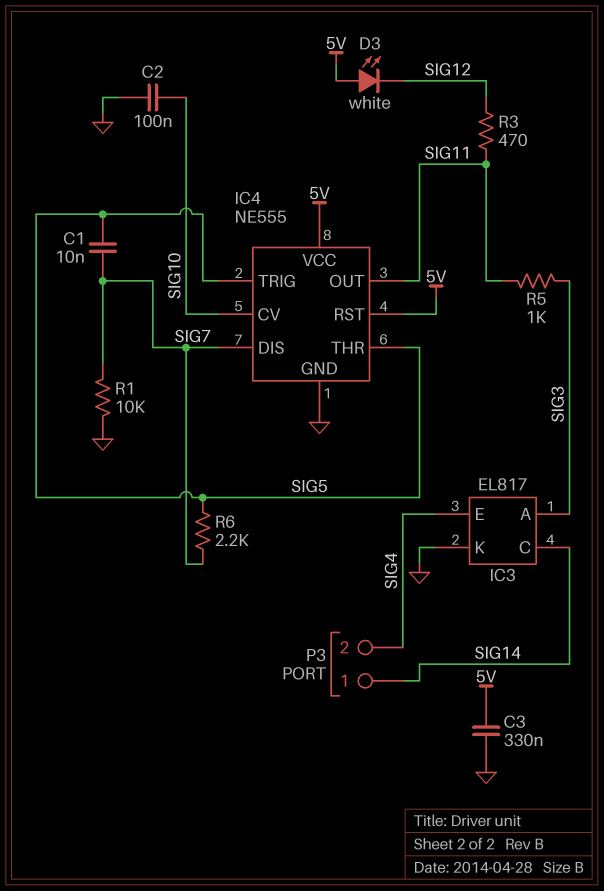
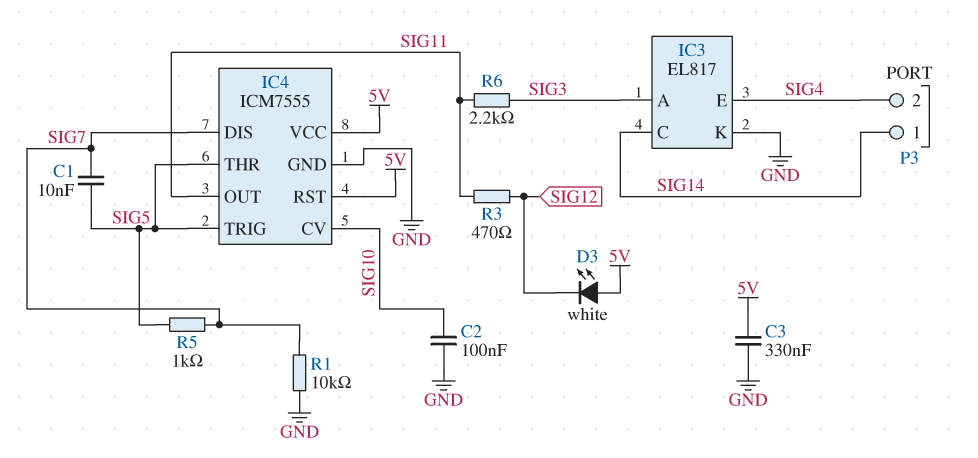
IC4: NE555 -> ICM7555
R5: 1k (SIG3, SIG11) -> 1k (SIG5, SIG7)
R6: 2.2k (SIG5, SIG7) -> 2.2k (SIG3, SIG11)

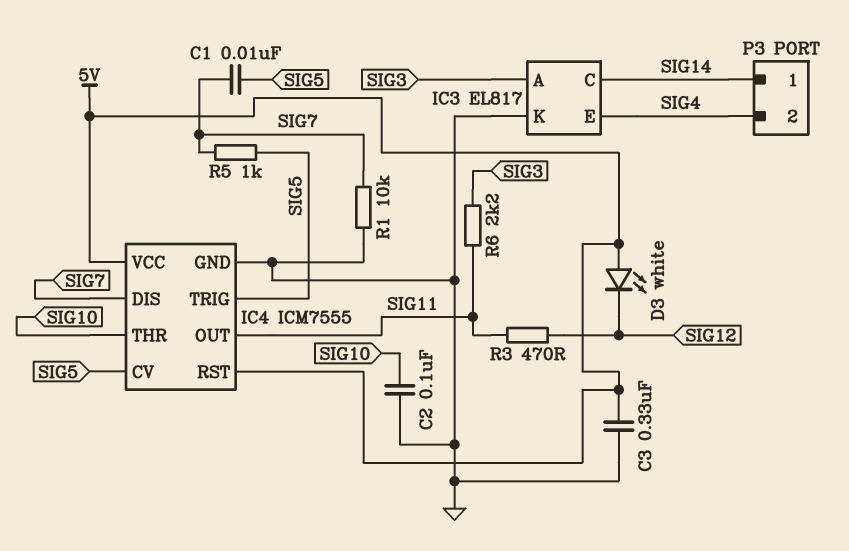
IC4 pin CV: SIG10 -> SIG5
IC4 pin THR: SIG5 -> SIG10

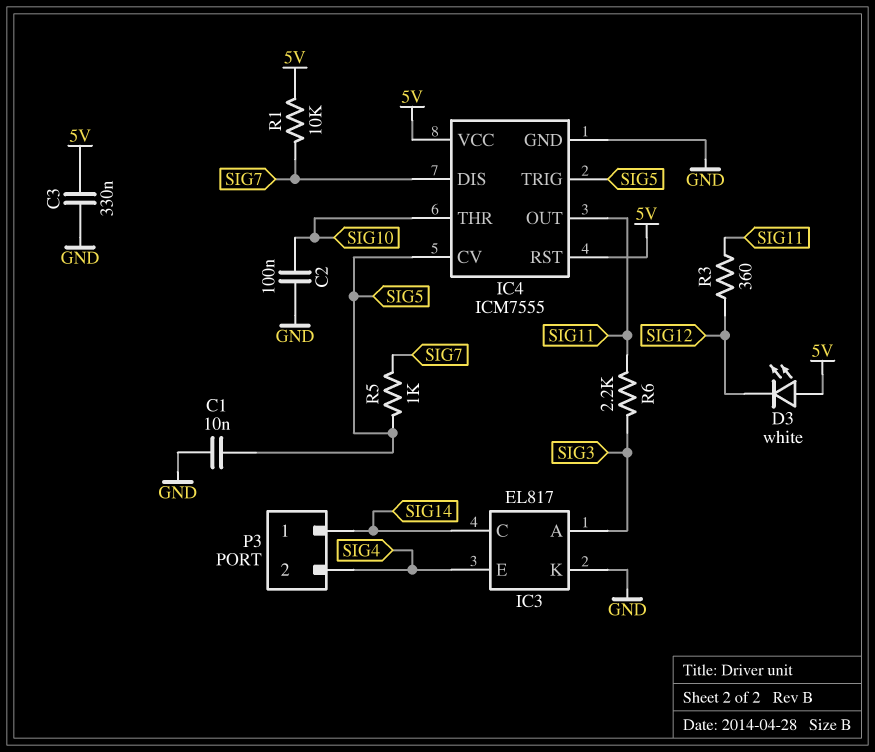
C1: 10nF (SIG5, SIG7) -> 10nF (GND, SIG5)
R1: 10k (GND, SIG7) -> 10k (5V, SIG7)
R3: 470 (SIG11, SIG12) -> 360 (SIG11, SIG12)

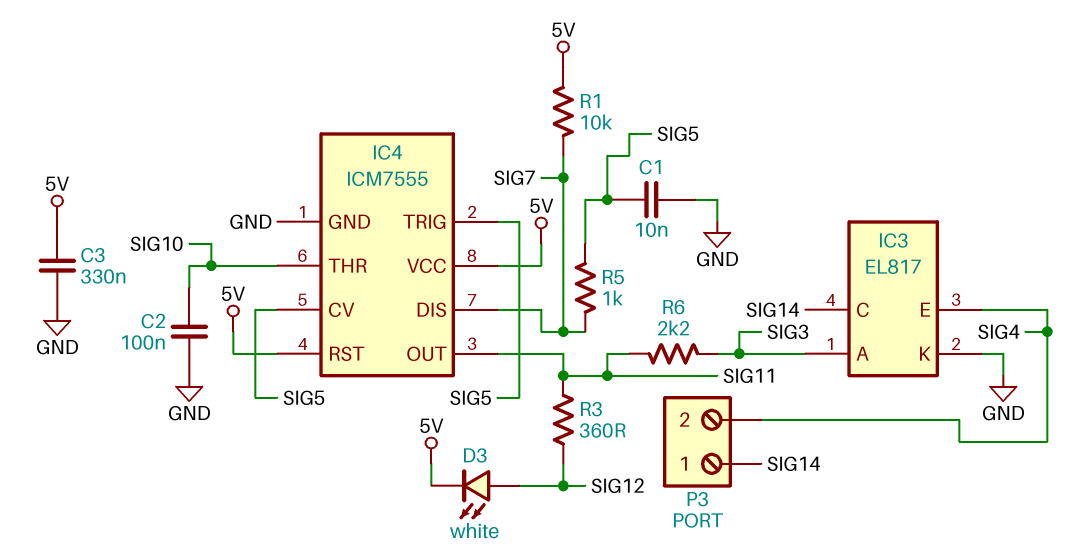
D3: LED white (A 5V, K SIG12) -> LED white (A SIG12, K 5V)

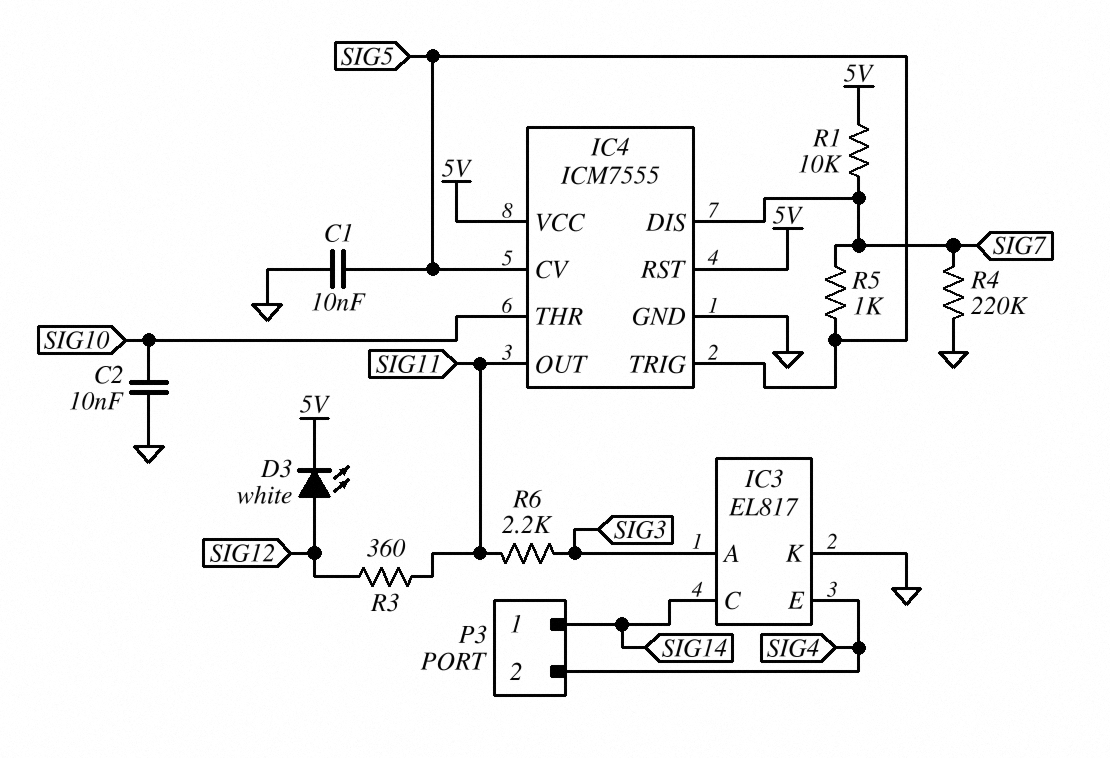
C2: 100nF (GND, SIG10) -> 10nF (GND, SIG10)
C3: 330nF (5V, GND) -> none
R4: none -> 220k (GND, SIG7)

